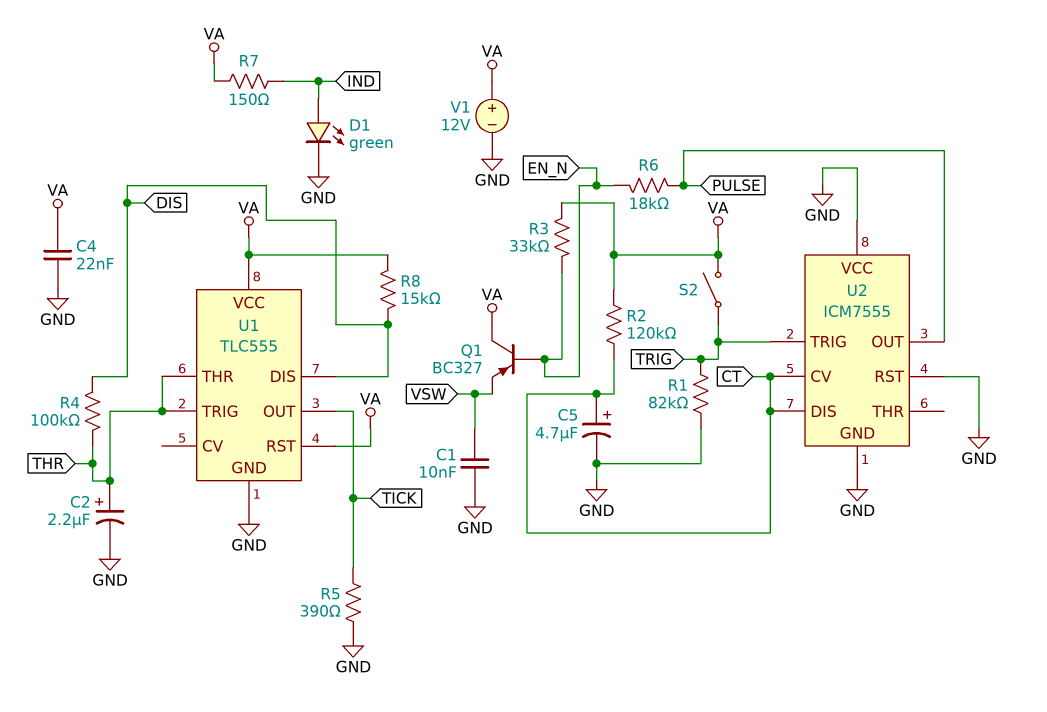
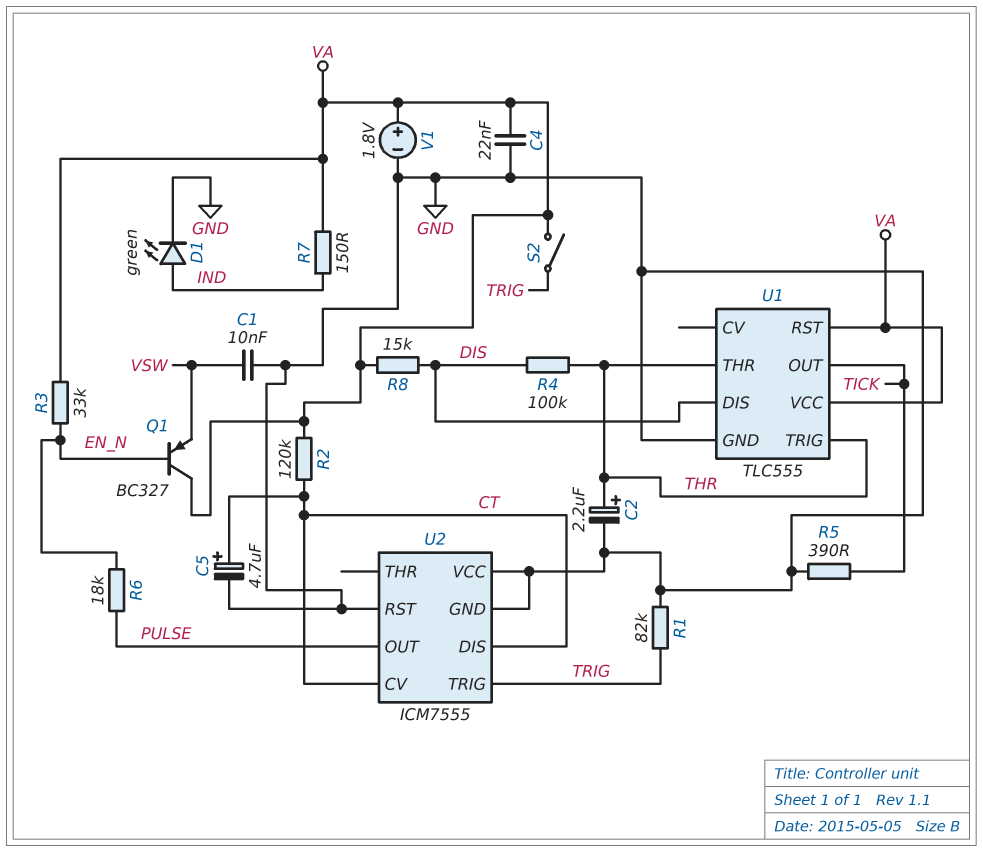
V1: 12V (plus VA, minus GND) -> 1.8V (plus VA, minus GND)

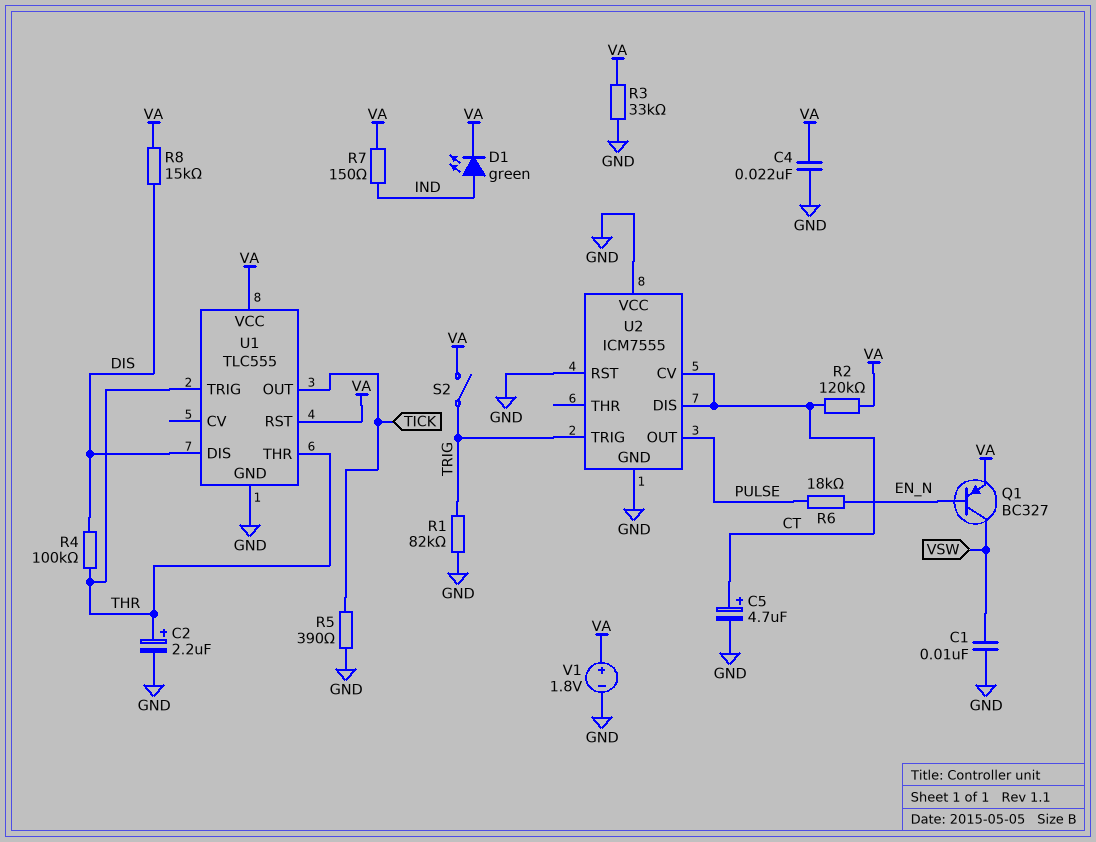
D1: LED green (A IND, K GND) -> LED green (A IND, K VA)
Q1: PNP BC327 (B EN_N, C VA, E VSW) -> PNP BC327 (B EN_N, C VSW, E VA)
R3: 33k (EN_N, VA) -> 33k (GND, VA)

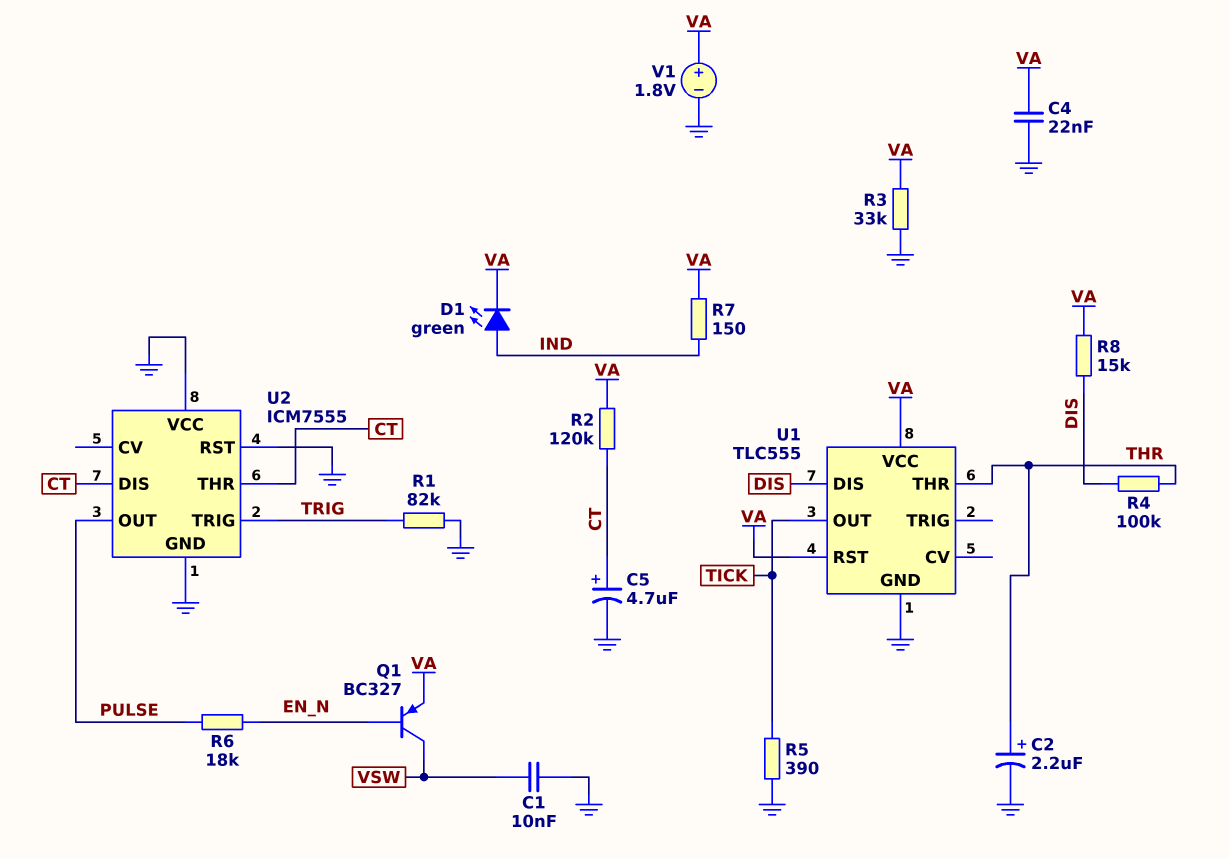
S2: switch (TRIG, VA) -> none
U1 pin TRIG: THR -> none
U2 pin CV: CT -> none
U2 pin THR: none -> CT

